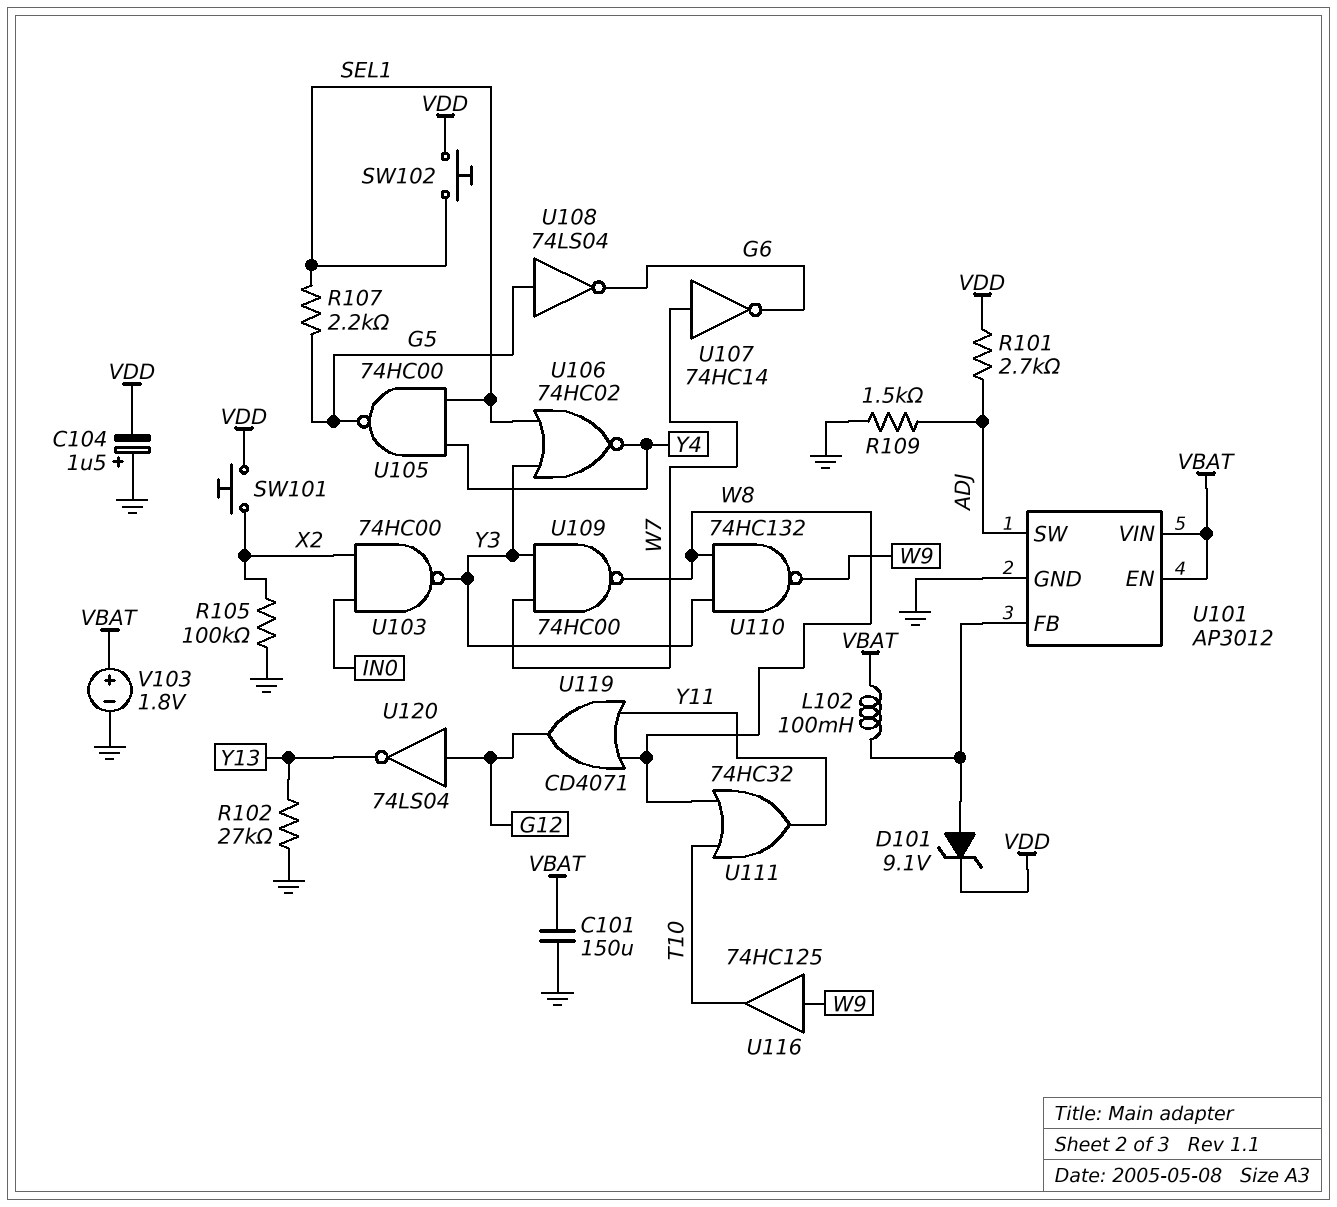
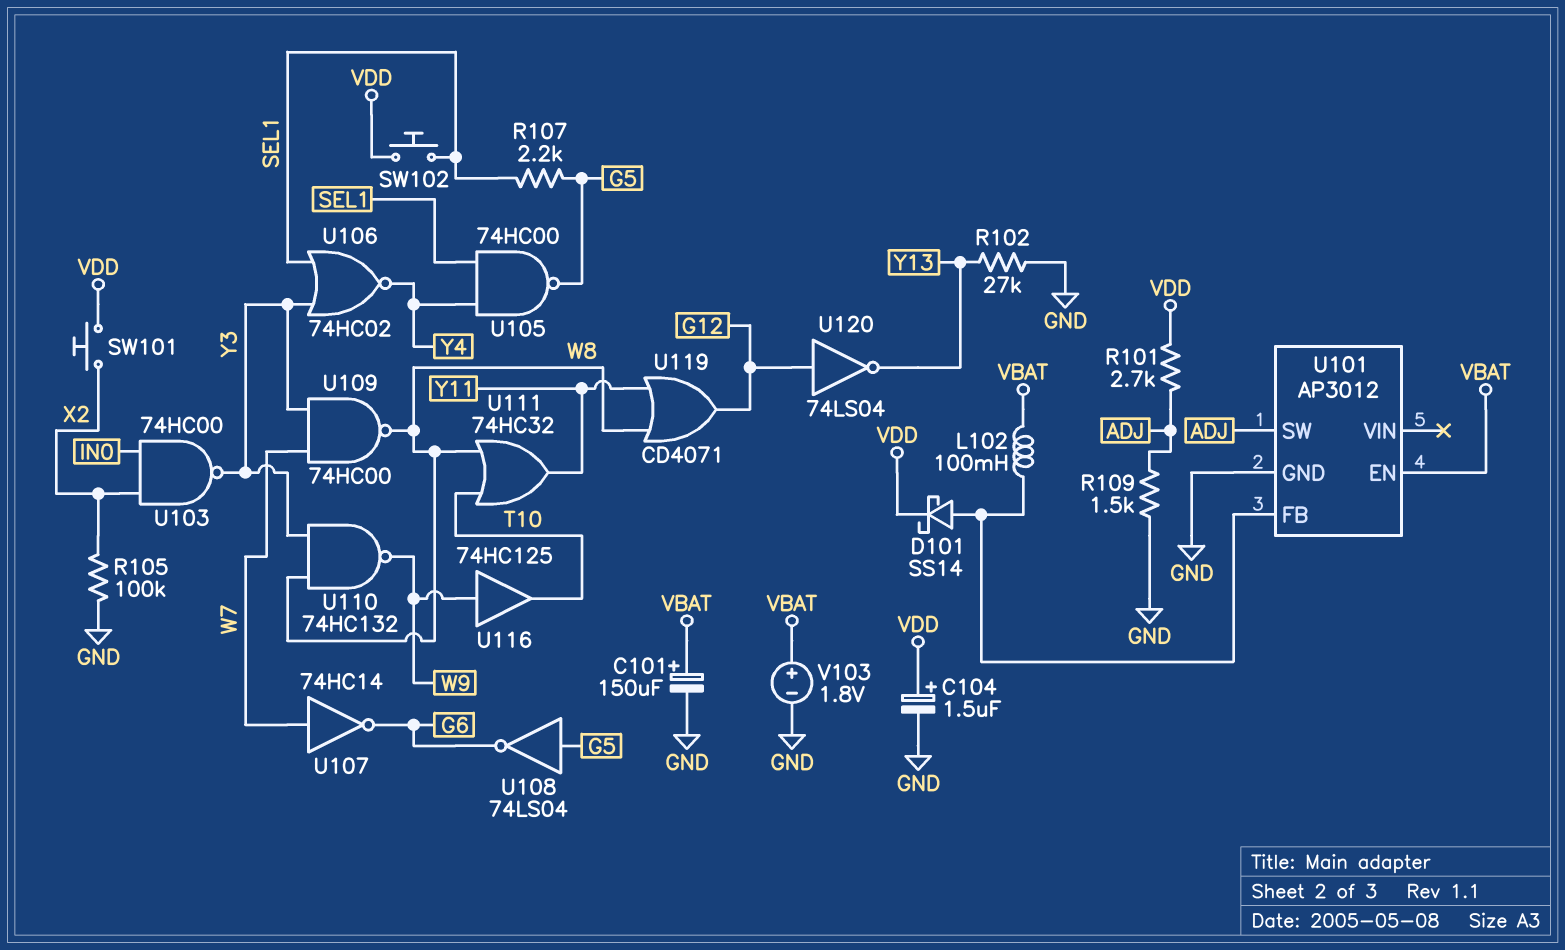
C101: 150uF (GND, VBAT) -> 150uF (plus VBAT, minus GND)
C104: 1.5uF (plus GND, minus VDD) -> 1.5uF (plus VDD, minus GND)
D101: zener 9.1V (A U101/FB, K VDD) -> schottky SS14 (A U101/FB, K VDD)
U101 pin VIN: VBAT -> none

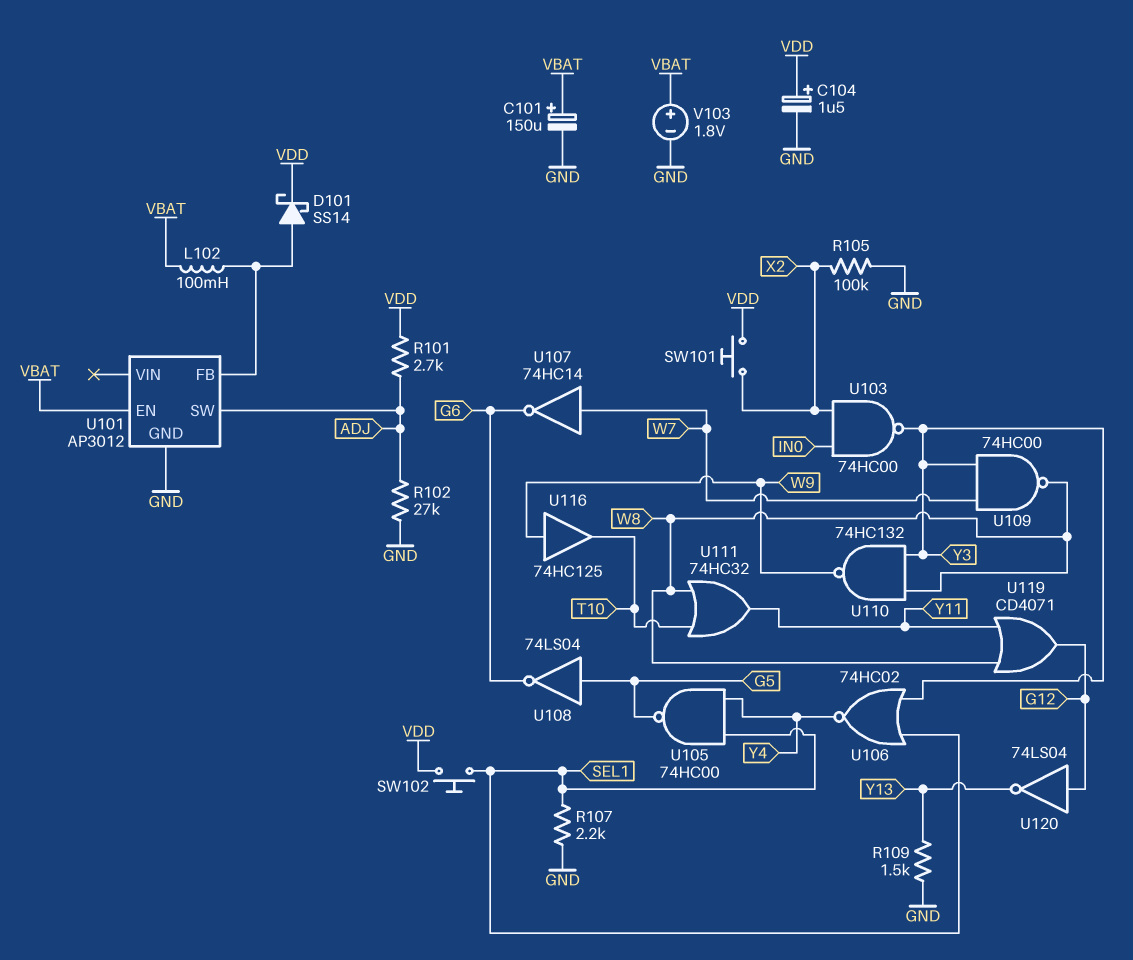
R102: 27k (GND, Y13) -> 27k (ADJ, GND)
R107: 2.2k (G5, SEL1) -> 2.2k (GND, SEL1)
R109: 1.5k (ADJ, GND) -> 1.5k (GND, Y13)

